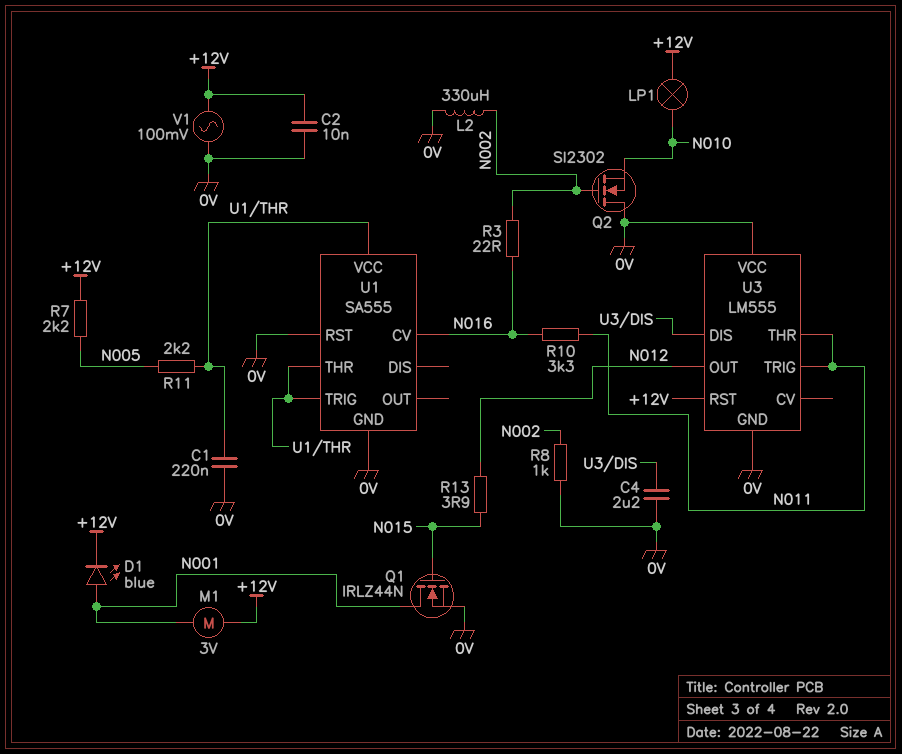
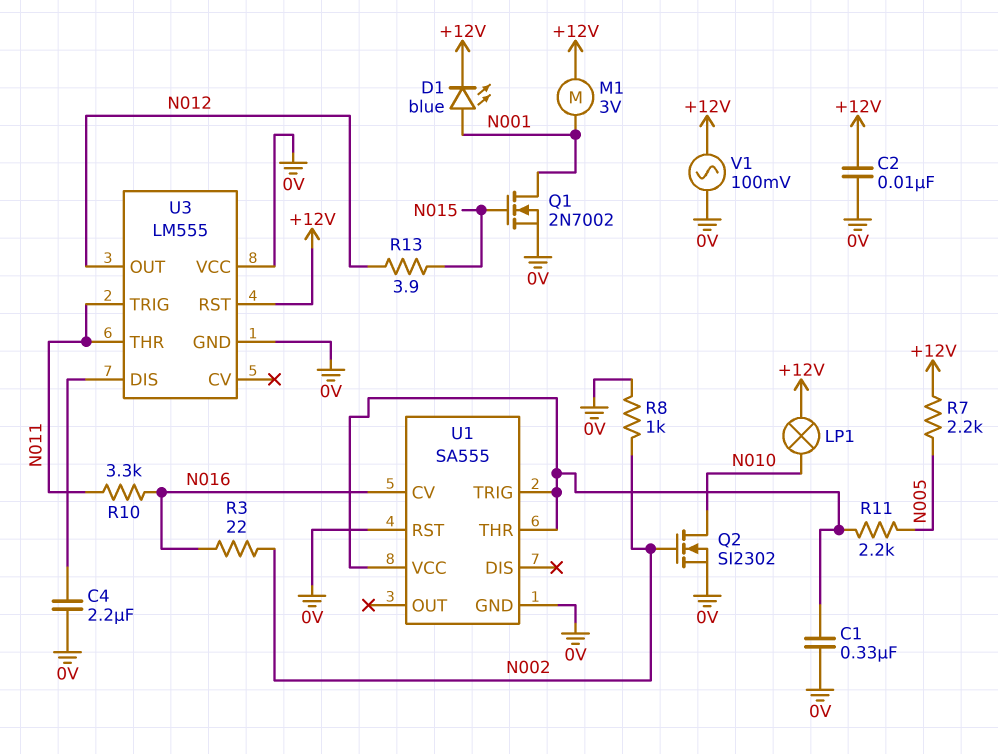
C1: 220nF (0V, U1/THR) -> 330nF (0V, U1/THR)
L2: 330uH (0V, N002) -> none
Q1: NMOS IRLZ44N (G N015, D N001, S 0V) -> NMOS 2N7002 (G N015, D N001, S 0V)
Q2: NMOS SI2302 (G N002, D 0V, S N010) -> NMOS SI2302 (G N002, D N010, S 0V)

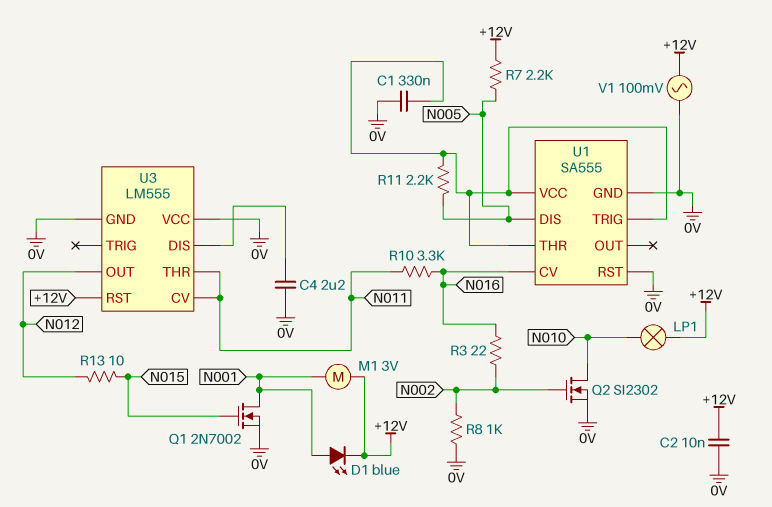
R13: 3.9 (N012, N015) -> 10 (N012, N015)
U1 pin DIS: none -> N005
U3 pin CV: none -> N011
U3 pin TRIG: N011 -> none

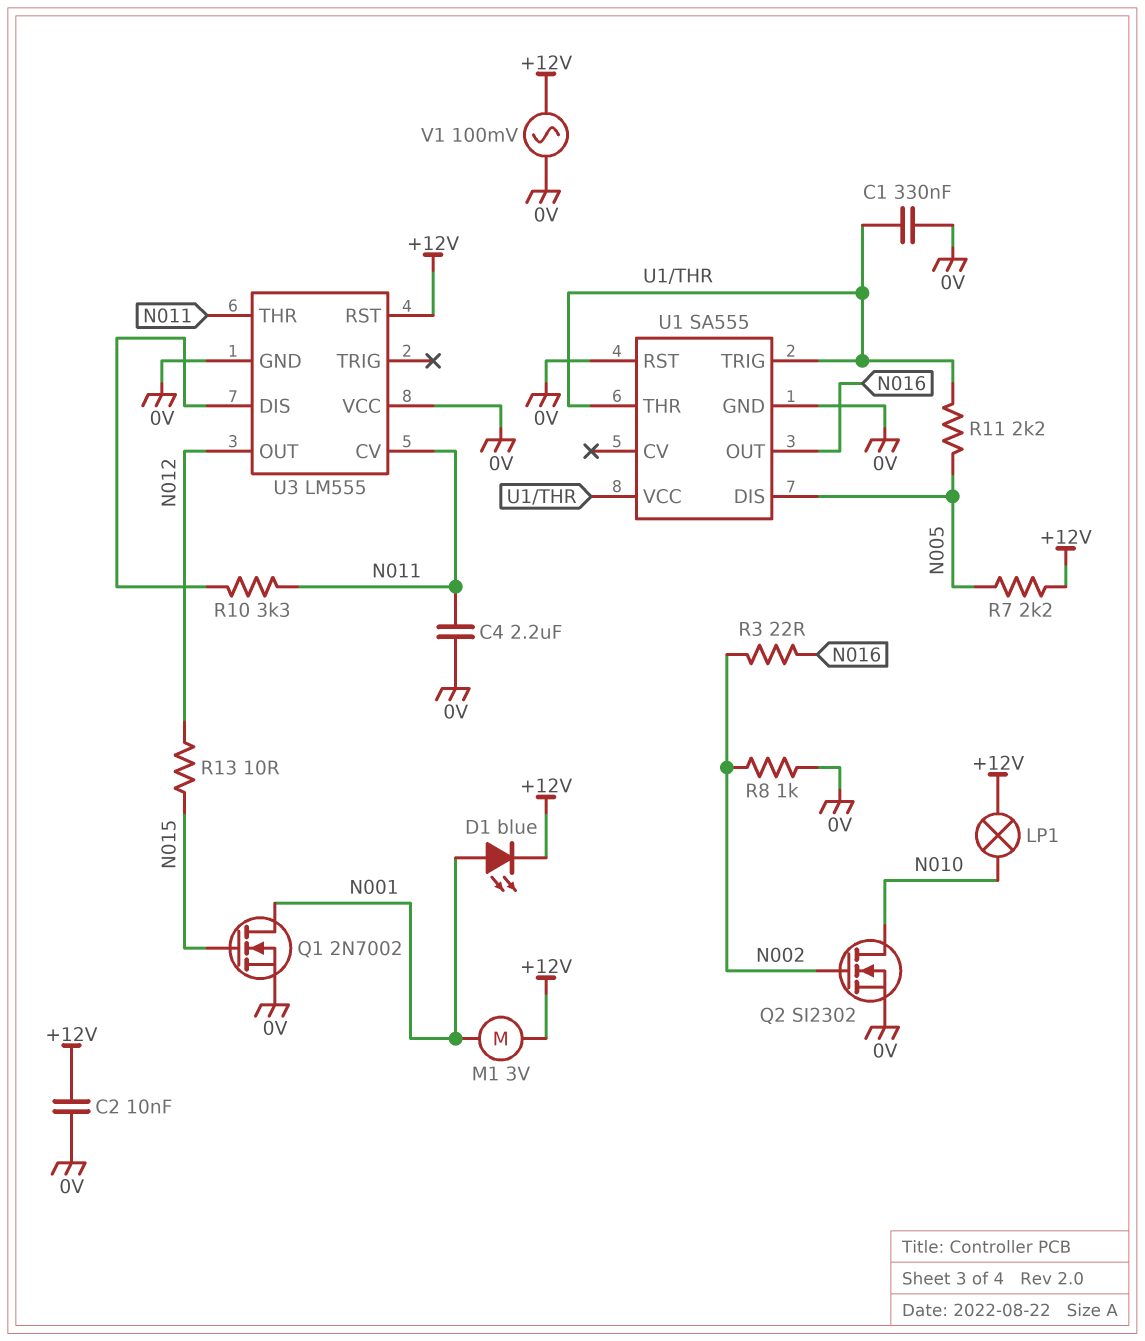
C4: 2.2uF (0V, U3/DIS) -> 2.2uF (0V, N011)
R10: 3.3k (N011, N016) -> 3.3k (N011, U3/DIS)
U1 pin CV: N016 -> none
U1 pin OUT: none -> N016

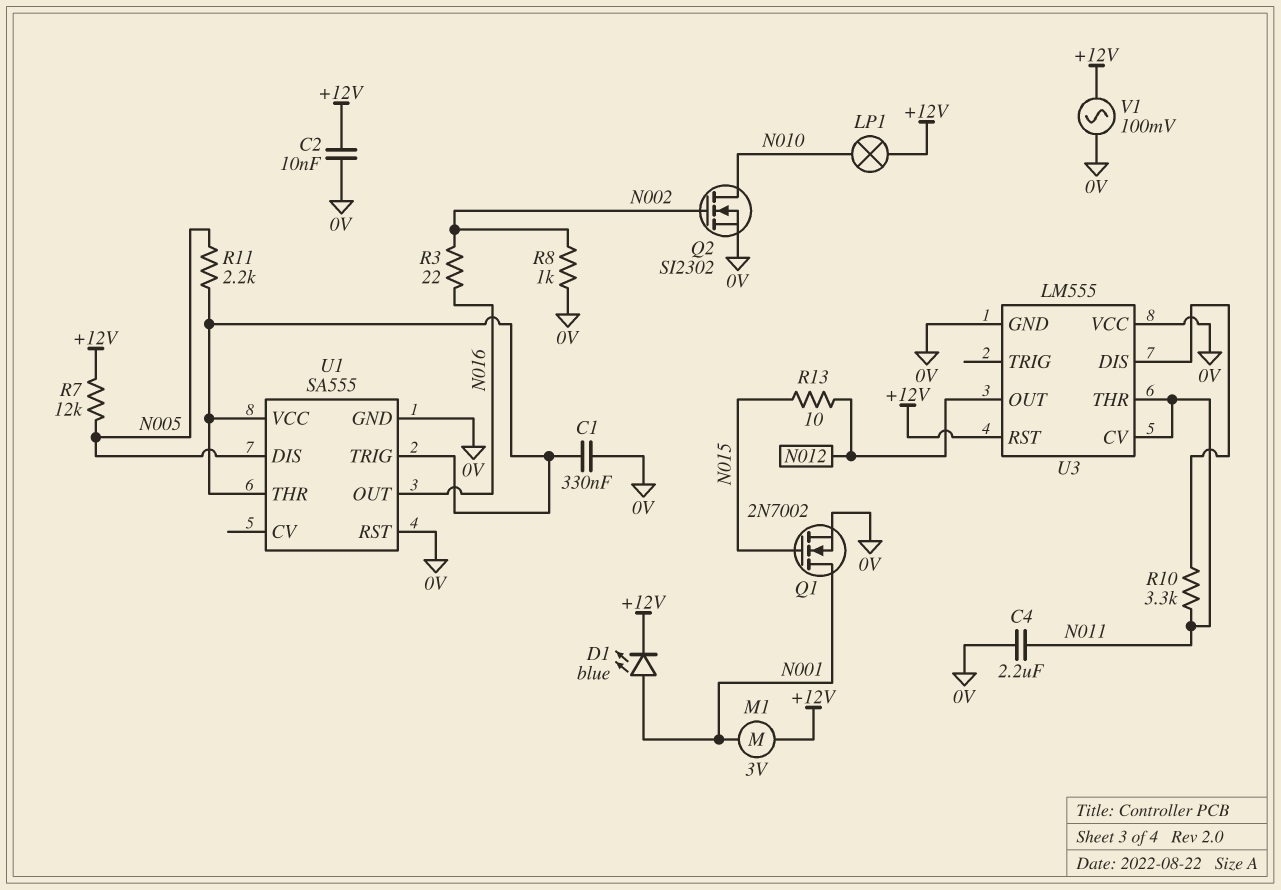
R7: 2.2k (+12V, N005) -> 12k (+12V, N005)

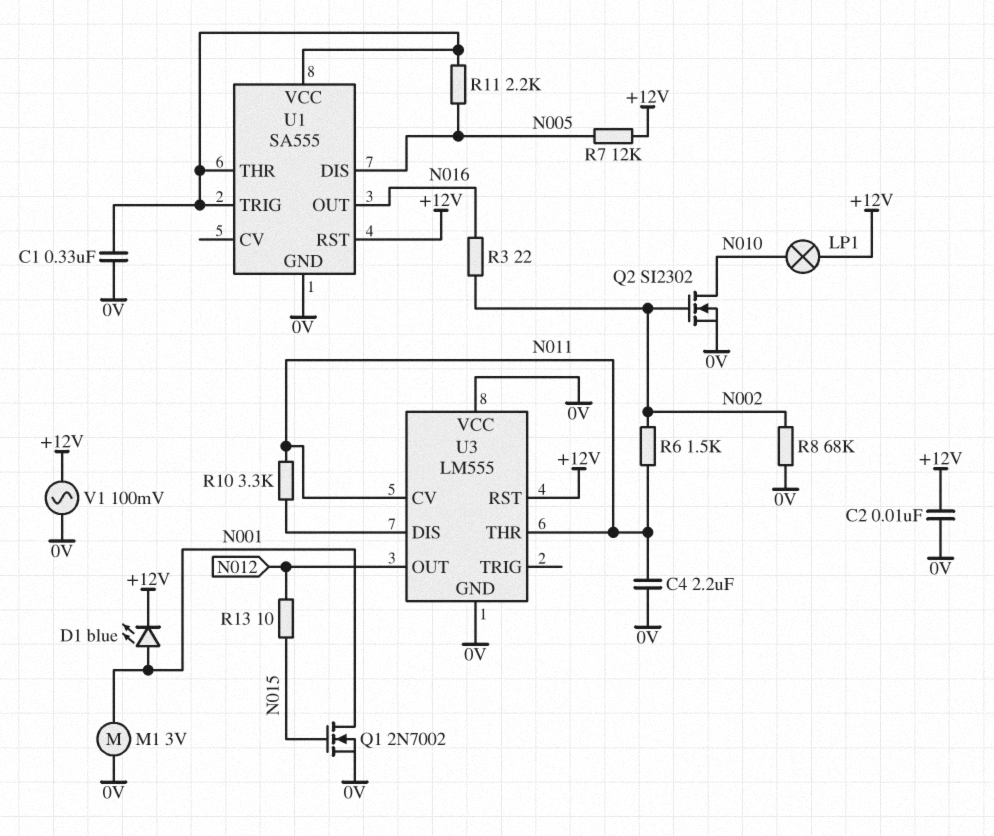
M1: motor 3V (+12V, N001) -> motor 3V (0V, N001)
R6: none -> 1.5k (N002, N011)
R8: 1k (0V, N002) -> 68k (0V, N002)
U1 pin RST: 0V -> +12V

